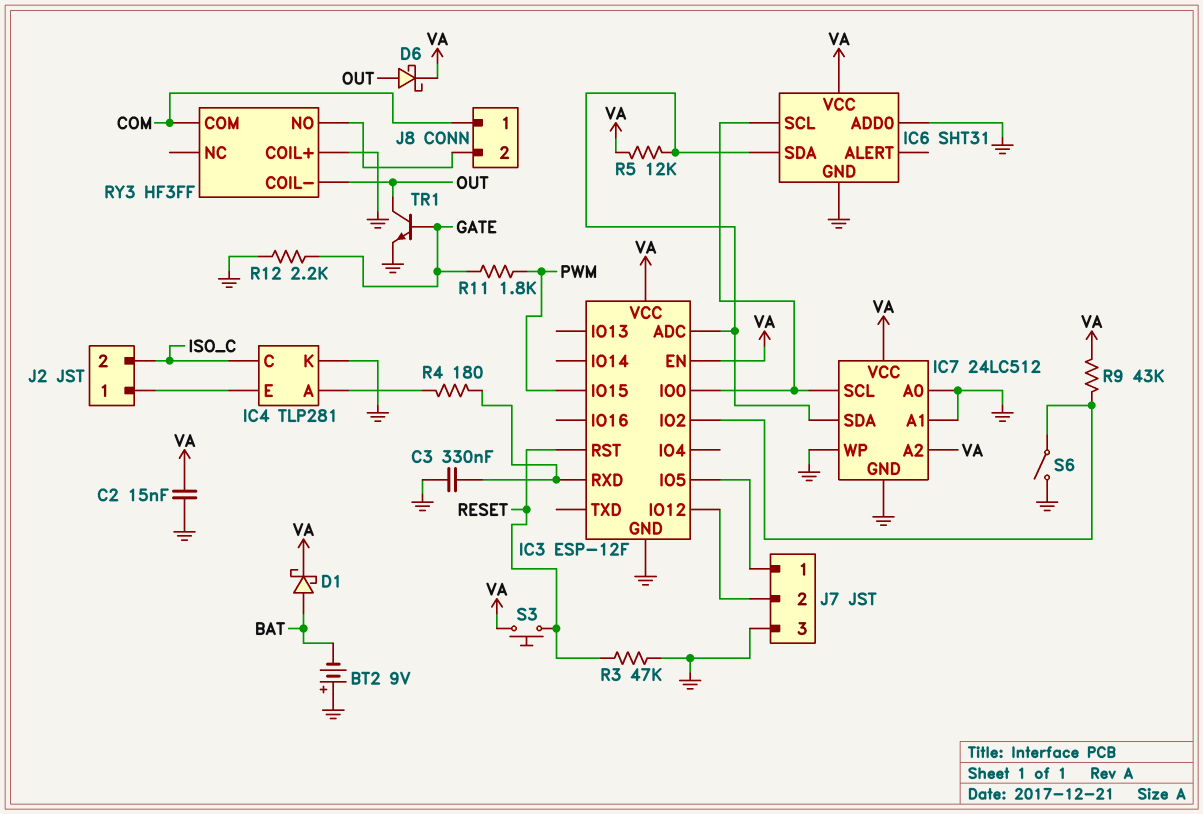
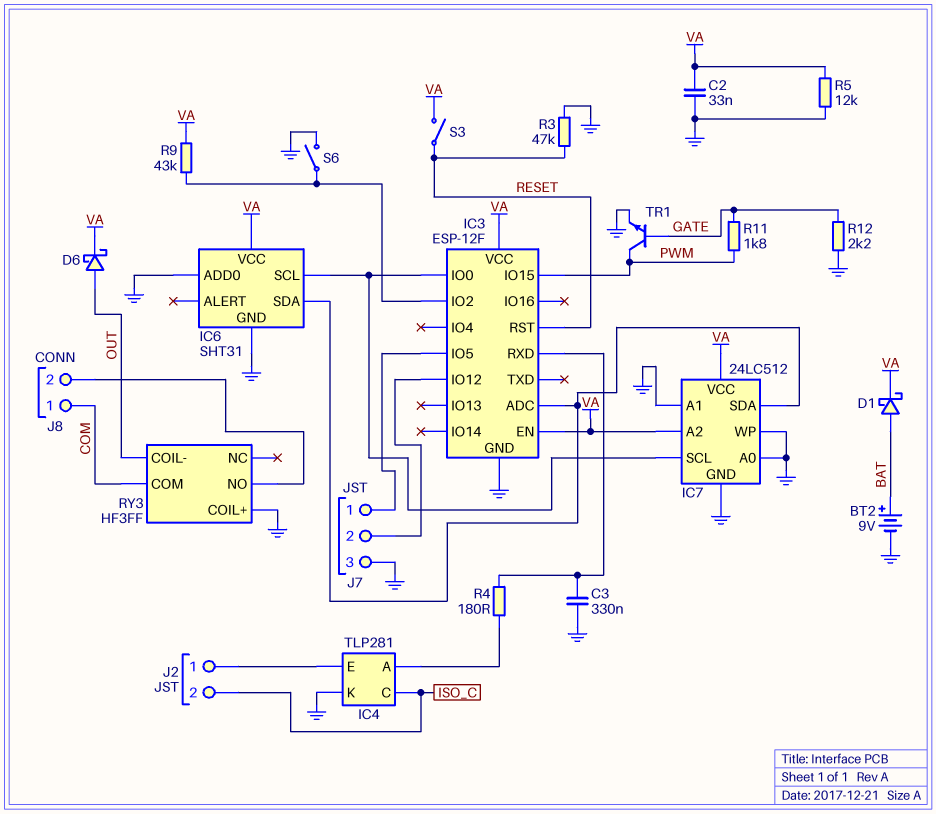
BT2: 9V (plus GND, minus BAT) -> 9V (plus BAT, minus GND)
C2: 15nF (GND, VA) -> 33nF (GND, VA)
R5: 12k (IC3/ADC, VA) -> 12k (GND, VA)
S3: button (RESET, VA) -> switch (RESET, VA)
TR1: NPN (B GATE, C OUT, E GND) -> NPN (B GATE, C PWM, E GND)

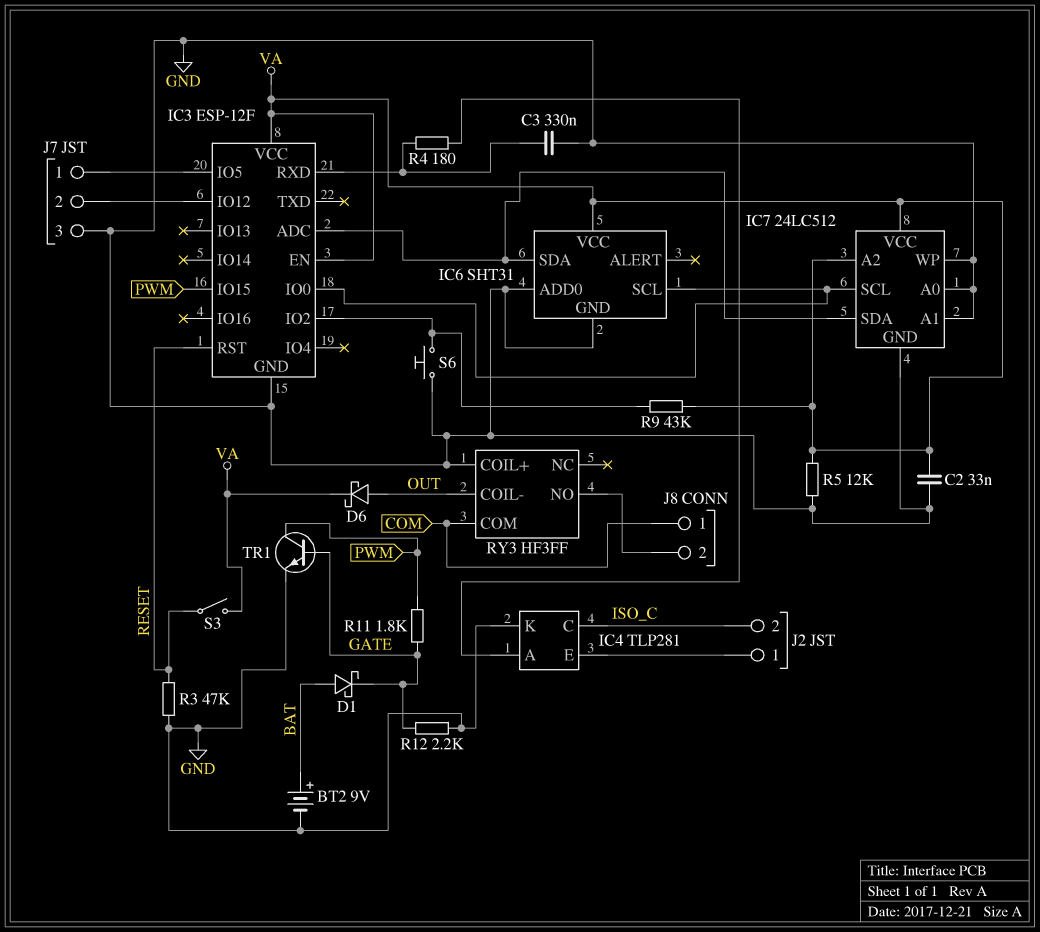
D1: schottky (A BAT, K VA) -> schottky (A BAT, K GATE)
S6: switch (GND, IC3/IO2) -> button (GND, IC3/IO2)

